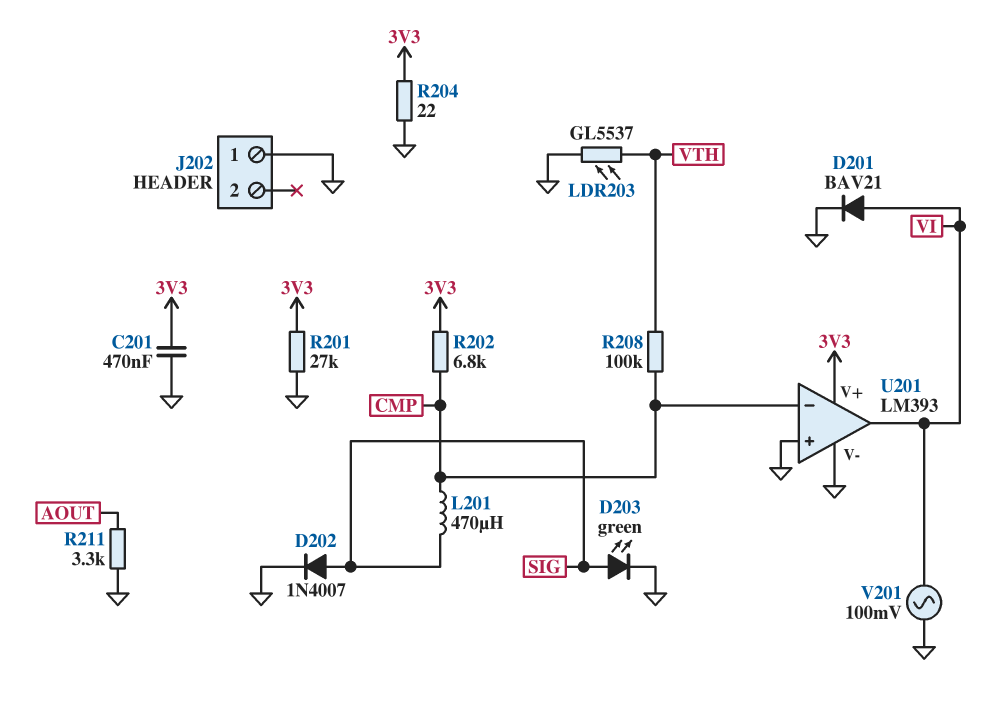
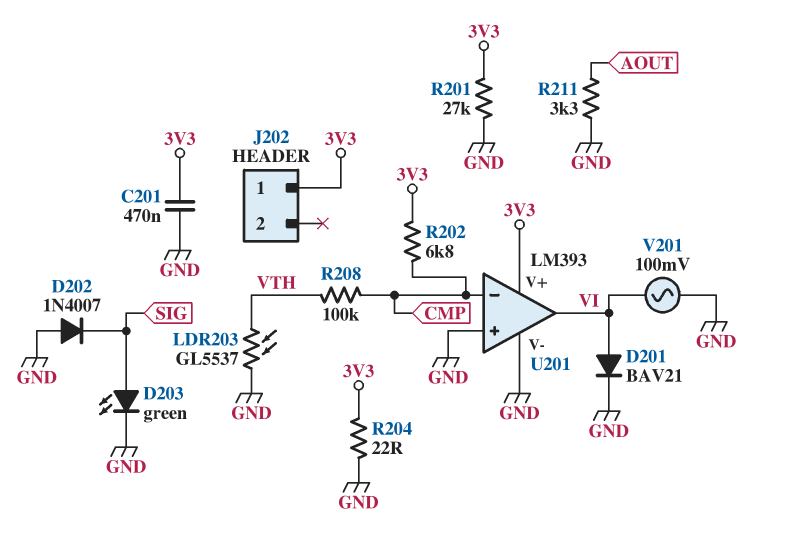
D202: diode 1N4007 (A SIG, K GND) -> diode 1N4007 (A GND, K SIG)
J202 pin 1: GND -> 3V3
L201: 470uH (CMP, SIG) -> none

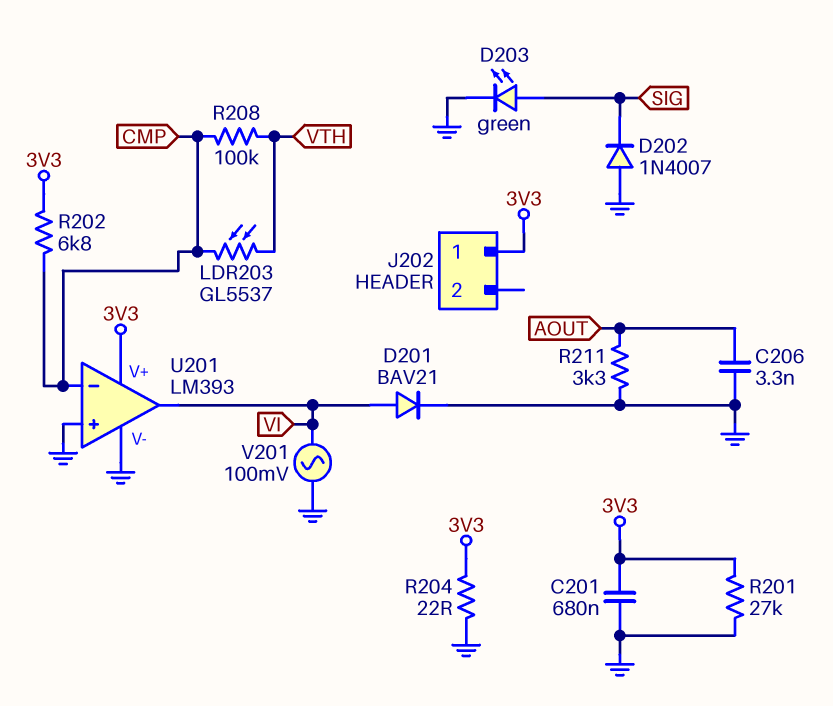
C201: 470nF (3V3, GND) -> 680nF (3V3, GND)
C206: none -> 3.3nF (AOUT, GND)
LDR203: GL5537 (GND, VTH) -> GL5537 (CMP, VTH)

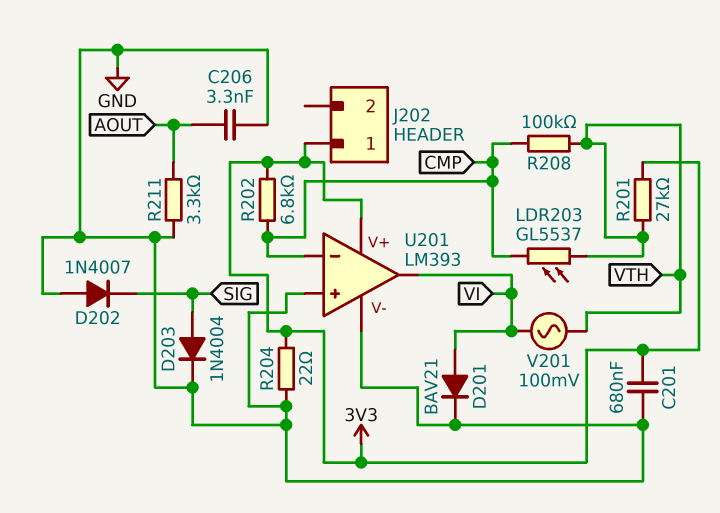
D203: LED green (A SIG, K GND) -> diode 1N4004 (A SIG, K GND)
R201: 27k (3V3, GND) -> 27k (3V3, VTH)
V201: AC 100mV (GND, VI) -> AC 100mV (VI, VTH)

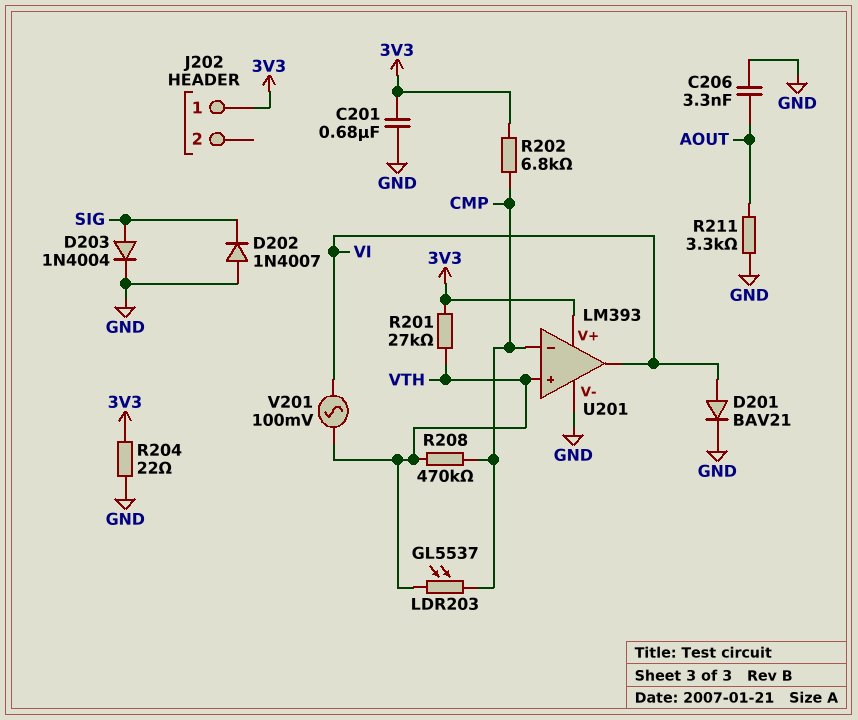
R208: 100k (CMP, VTH) -> 470k (CMP, VTH)
U201 pin in+: GND -> VTH

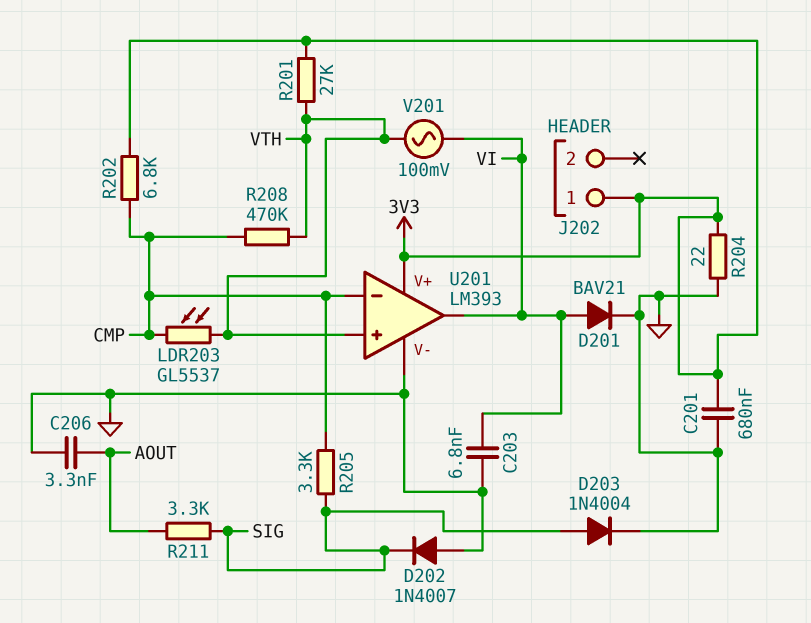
C203: none -> 6.8nF (GND, VI)
R205: none -> 3.3k (CMP, SIG)
R211: 3.3k (AOUT, GND) -> 3.3k (AOUT, SIG)

